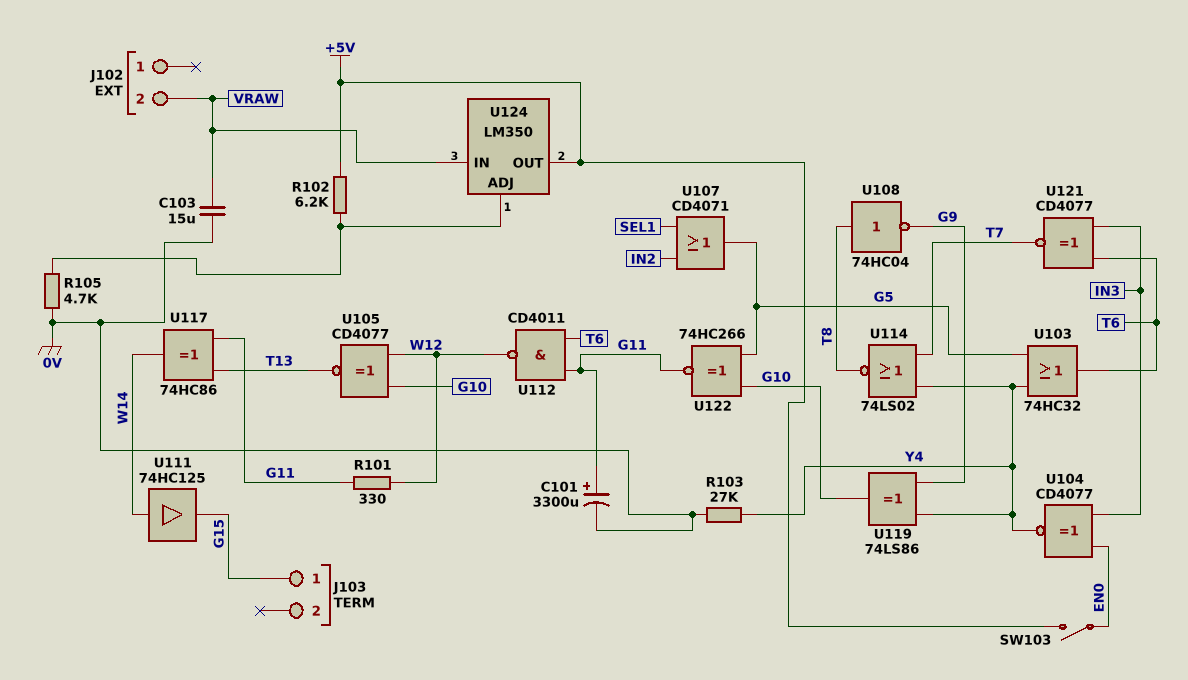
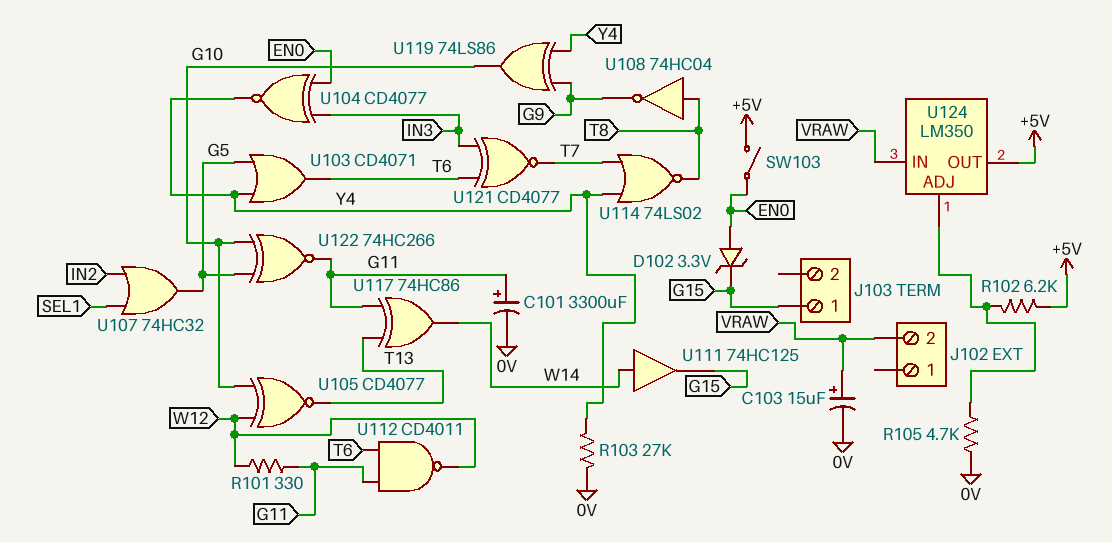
C103: 15uF (0V, VRAW) -> 15uF (plus VRAW, minus 0V)
D102: none -> zener 3.3V (A EN0, K G15)
U103: OR 74HC32 (in G5, in Y4, out T6) -> OR CD4071 (in G5, in Y4, out T6)
U107: OR CD4071 (in IN2, in SEL1, out G5) -> OR 74HC32 (in IN2, in SEL1, out G5)

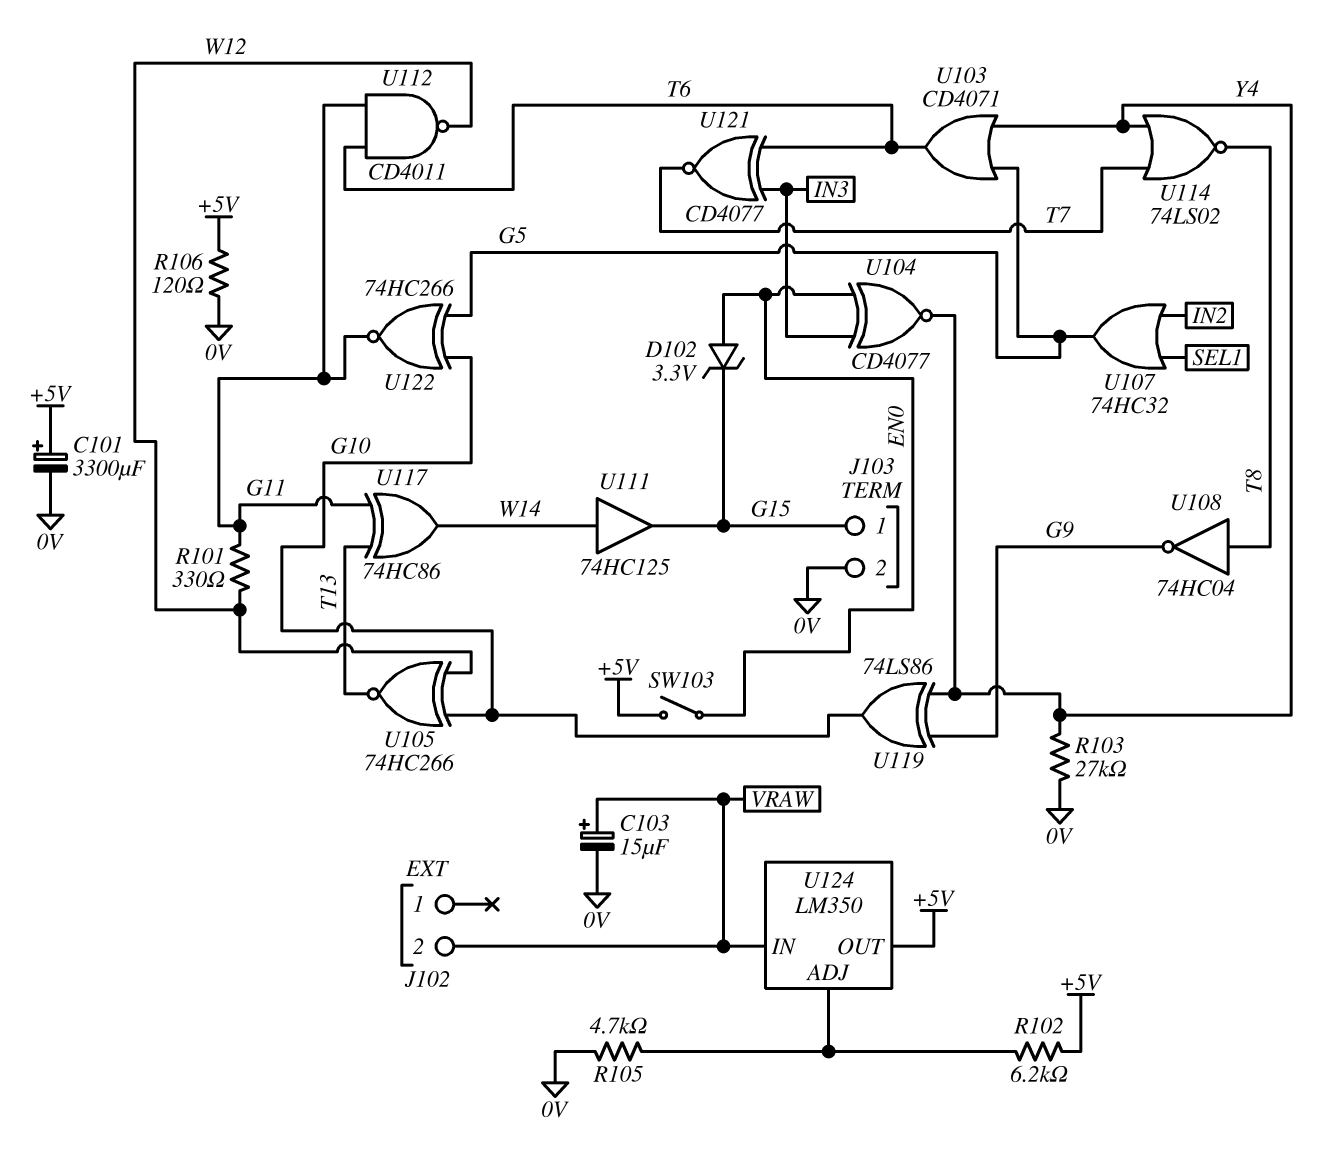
C101: 3300uF (plus G11, minus 0V) -> 3300uF (plus +5V, minus 0V)
J103 pin 2: none -> 0V
R106: none -> 120 (+5V, 0V)
U105: XNOR CD4077 (in G10, in W12, out T13) -> XNOR 74HC266 (in G10, in W12, out T13)

